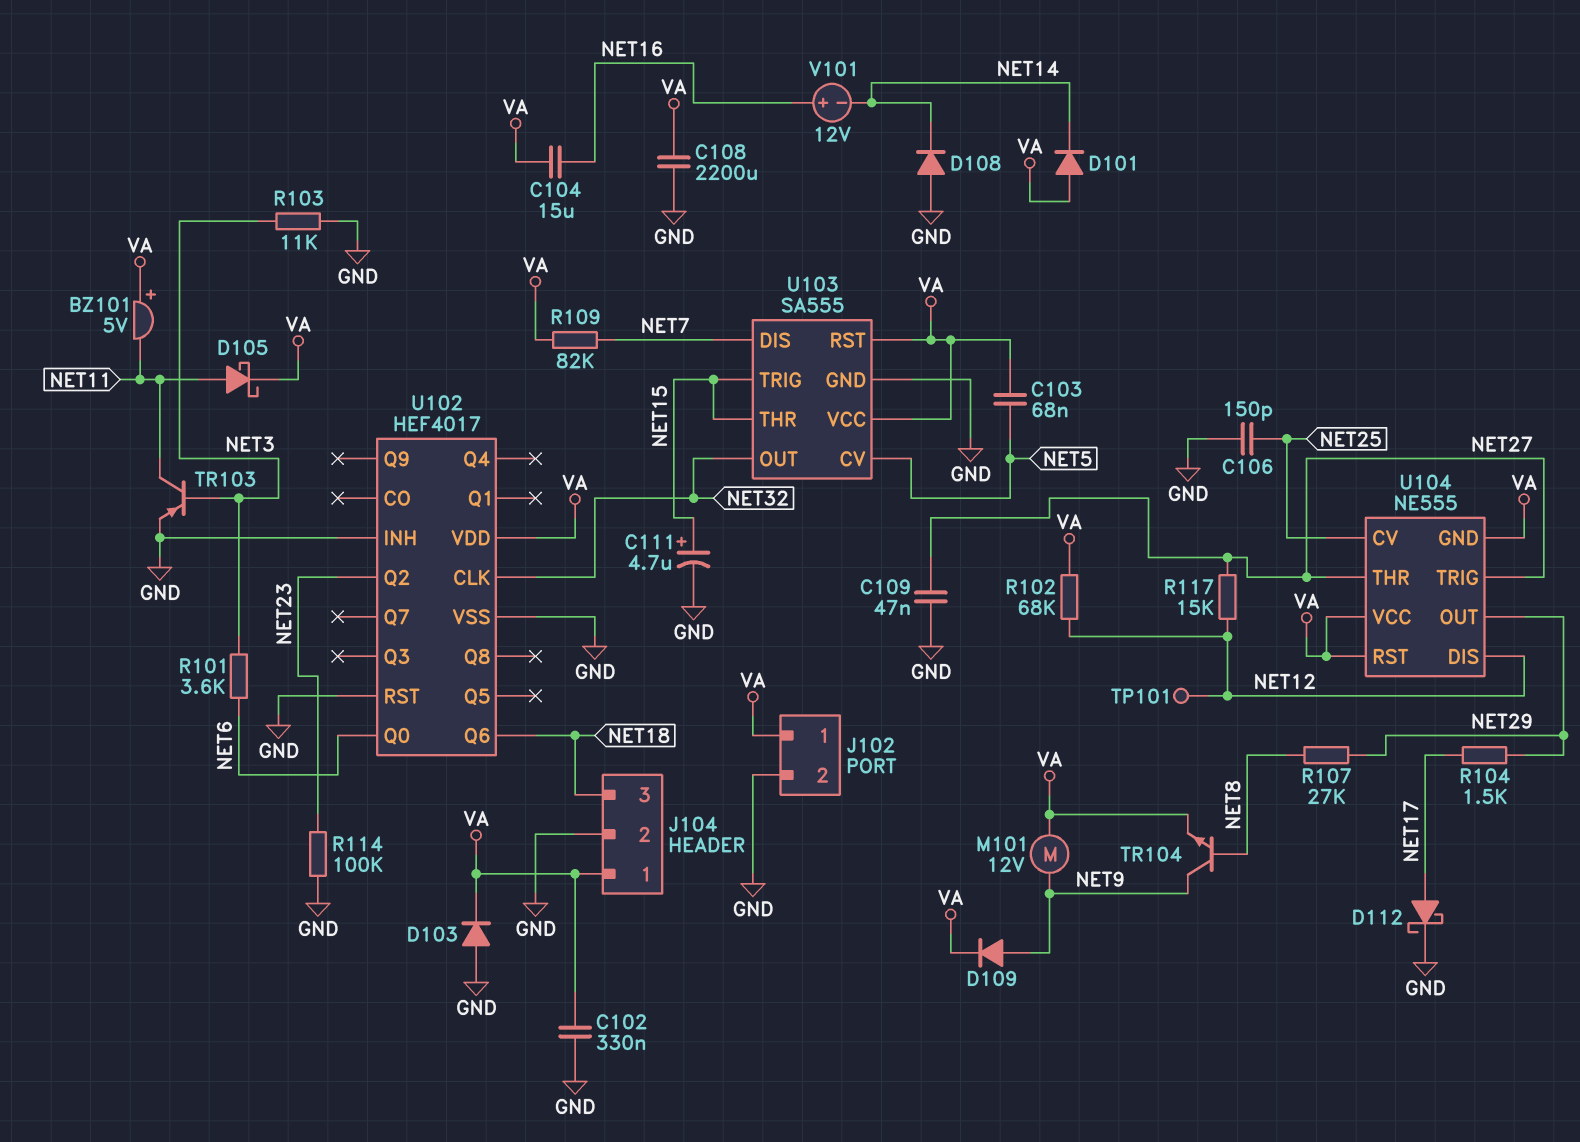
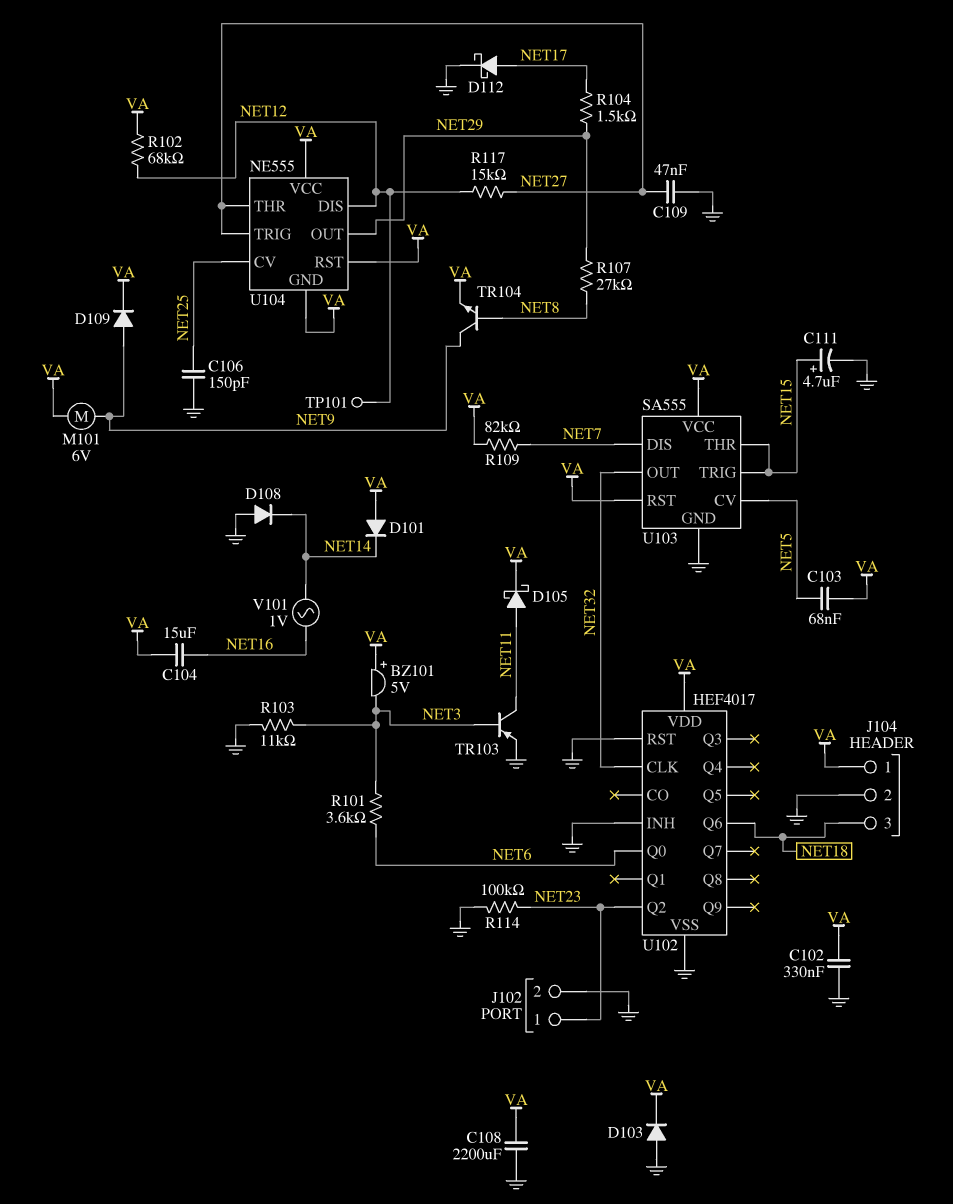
BZ101: buzzer 5V (plus VA, minus NET11) -> buzzer 5V (plus VA, minus NET3)
J102 pin 1: VA -> NET23
M101: motor 12V (NET9, VA) -> motor 6V (NET9, VA)
V101: 12V (plus NET16, minus NET14) -> AC 1V (NET14, NET16)

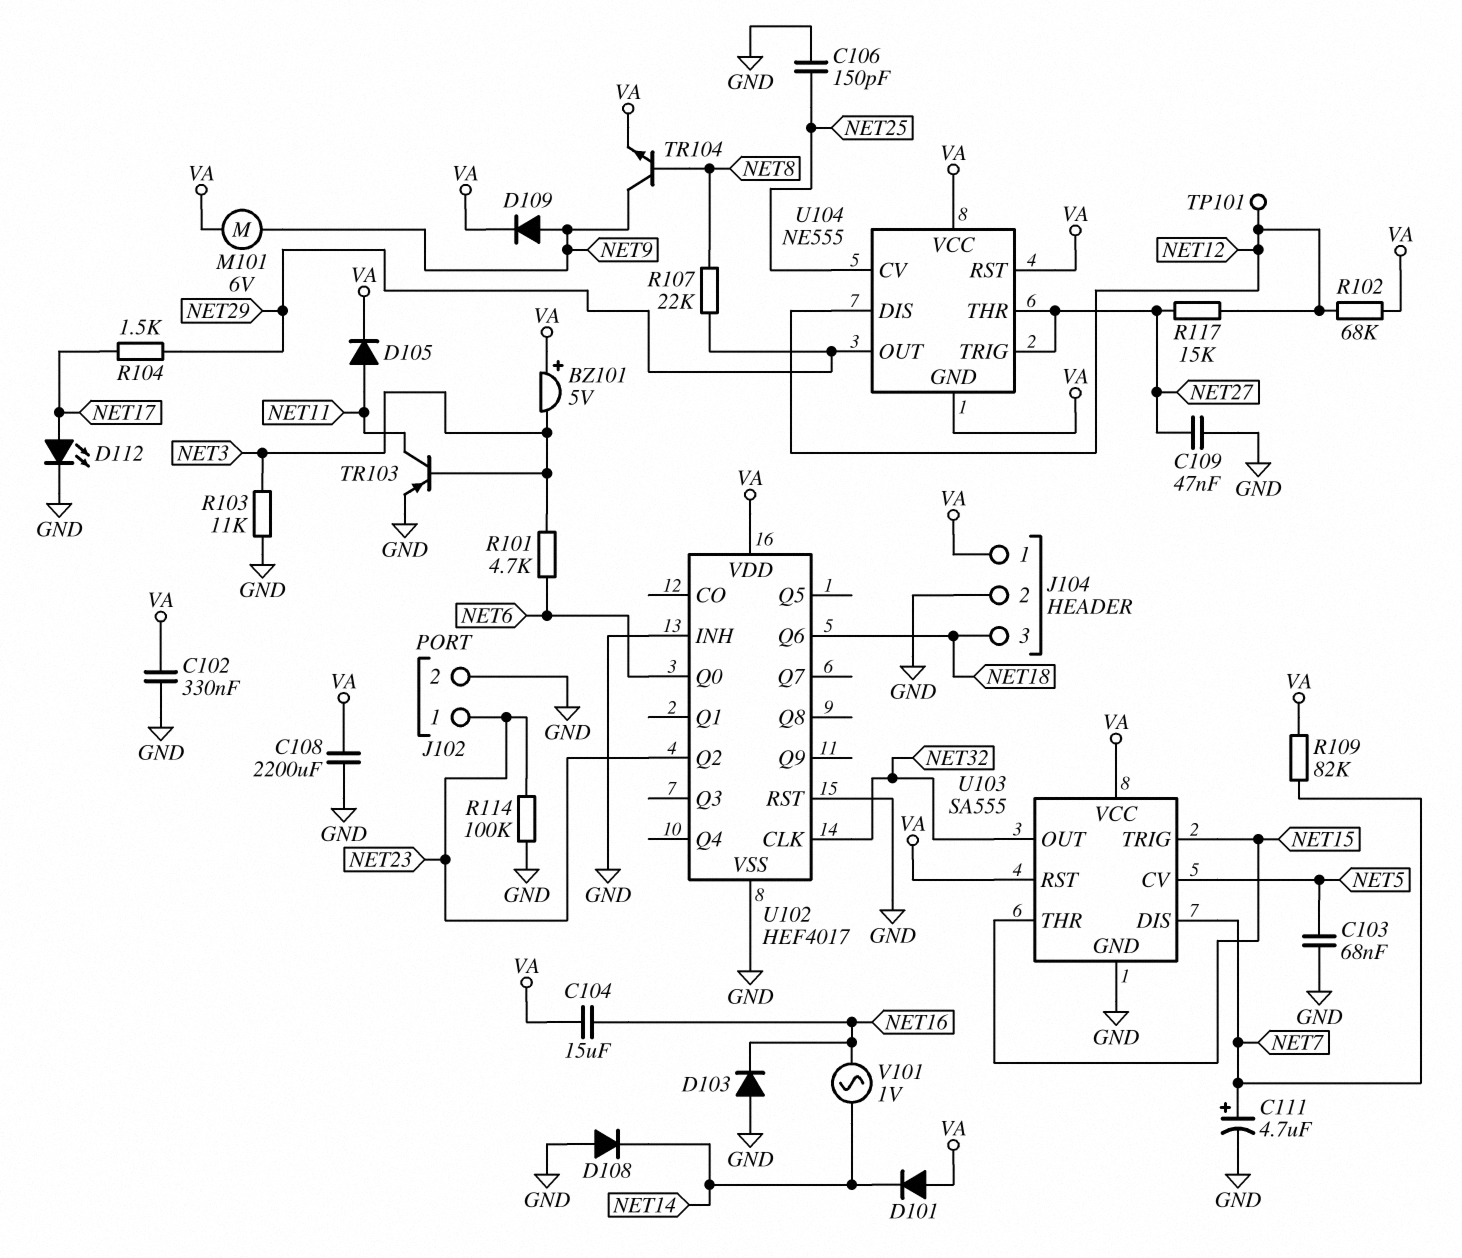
C103: 68nF (NET5, VA) -> 68nF (GND, NET5)
C111: 4.7uF (plus NET15, minus GND) -> 4.7uF (plus NET7, minus GND)
D103: diode (A GND, K VA) -> diode (A GND, K NET16)
D105: schottky (A NET11, K VA) -> diode (A NET11, K VA)
D112: schottky (A NET17, K GND) -> LED (A NET17, K GND)
R101: 3.6k (NET3, NET6) -> 4.7k (NET3, NET6)
R107: 27k (NET8, NET29) -> 22k (NET8, NET29)

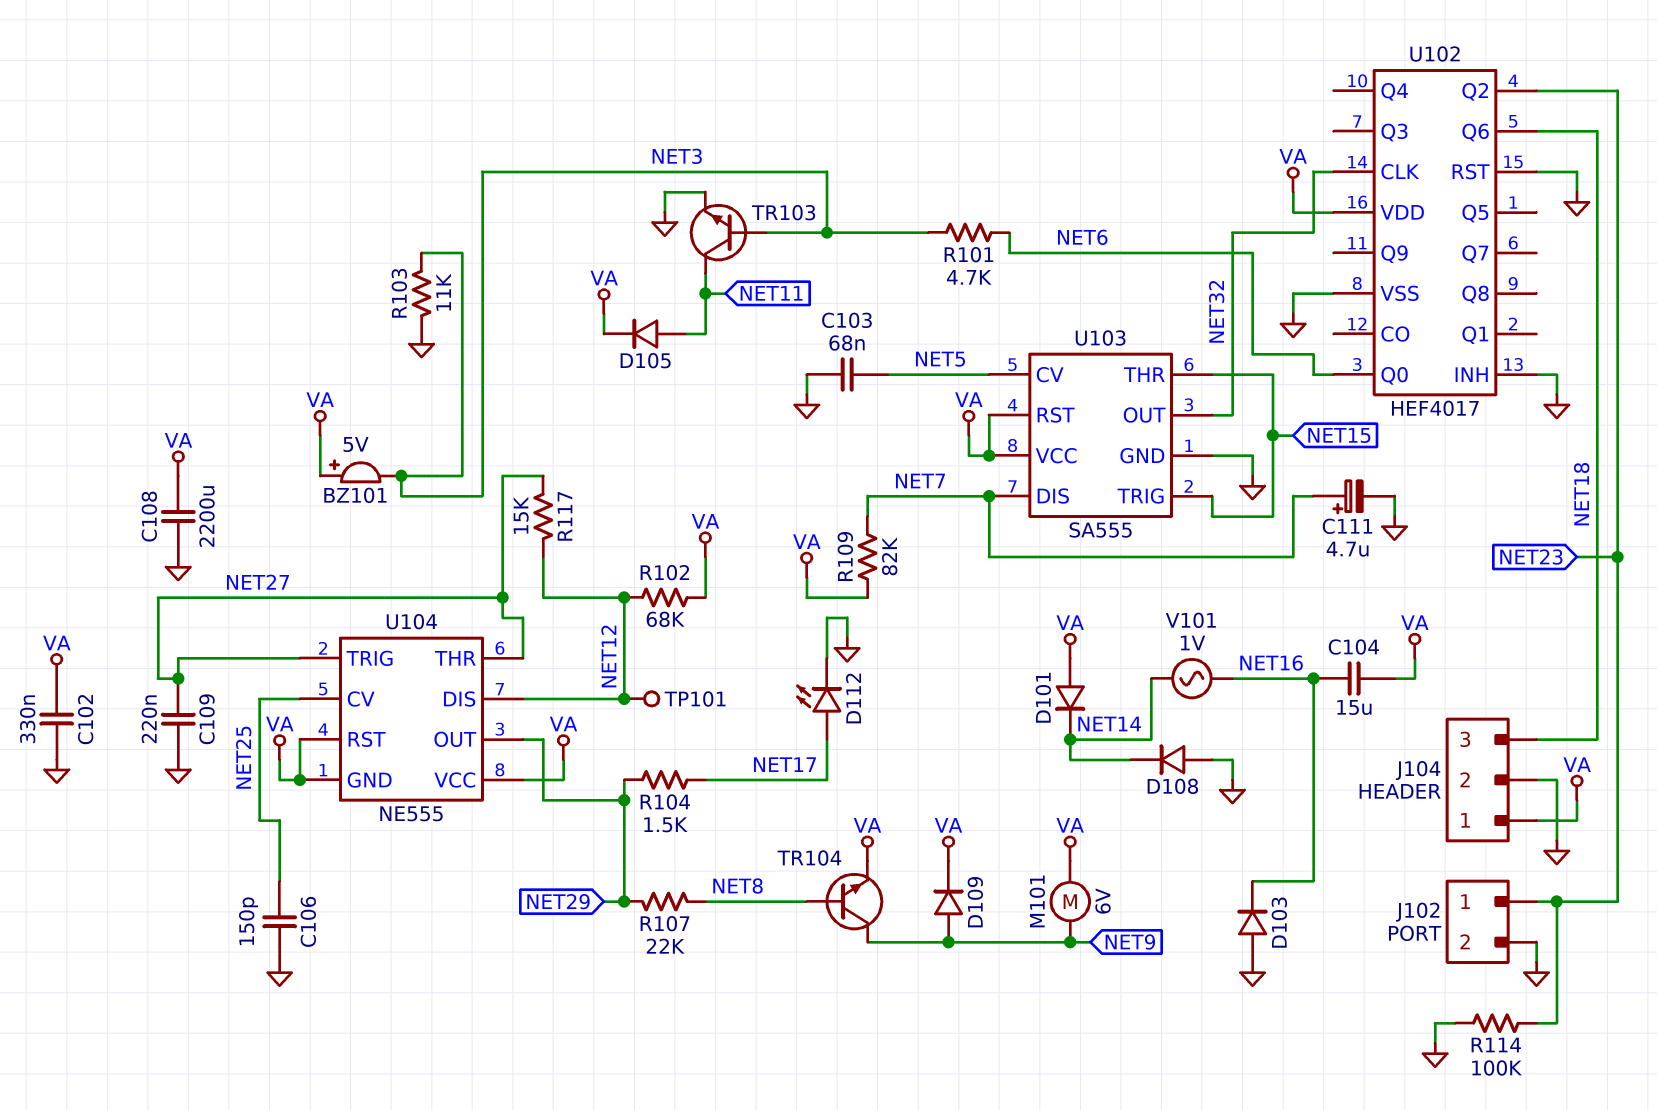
C109: 47nF (GND, NET27) -> 220nF (GND, NET27)
TR103: PNP (B NET3, C NET11, E GND) -> NPN (B NET3, C NET11, E GND)

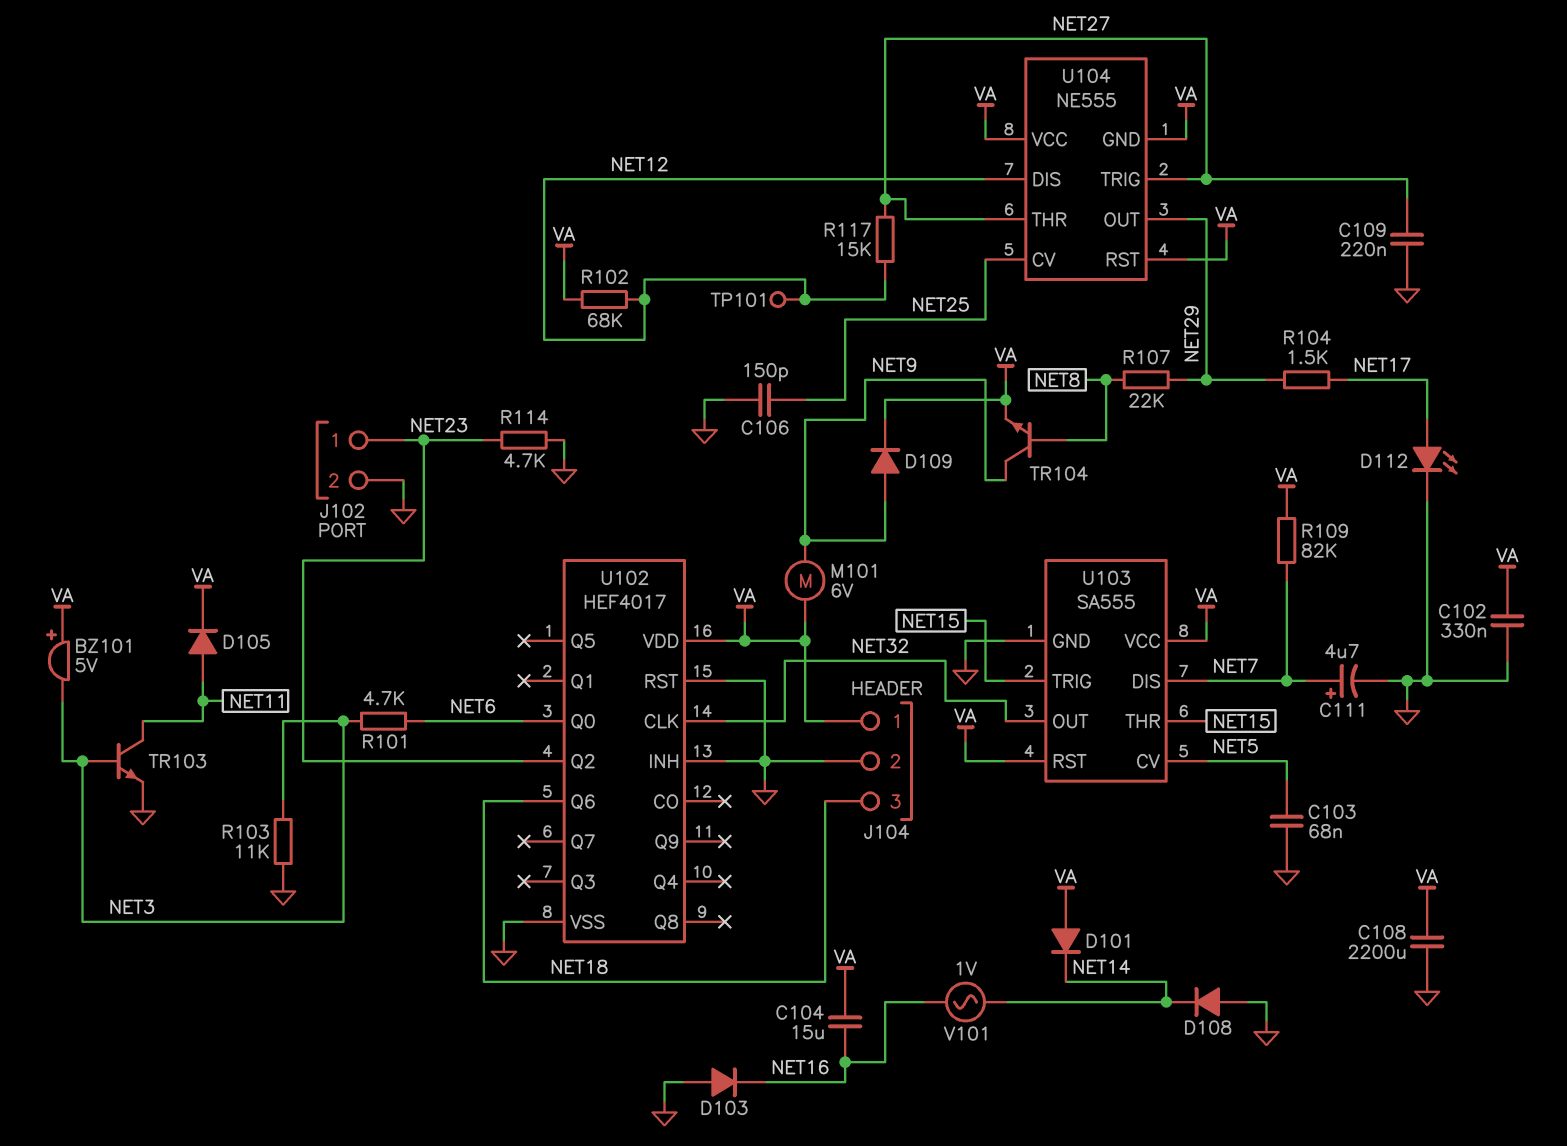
R114: 100k (GND, NET23) -> 4.7k (GND, NET23)

